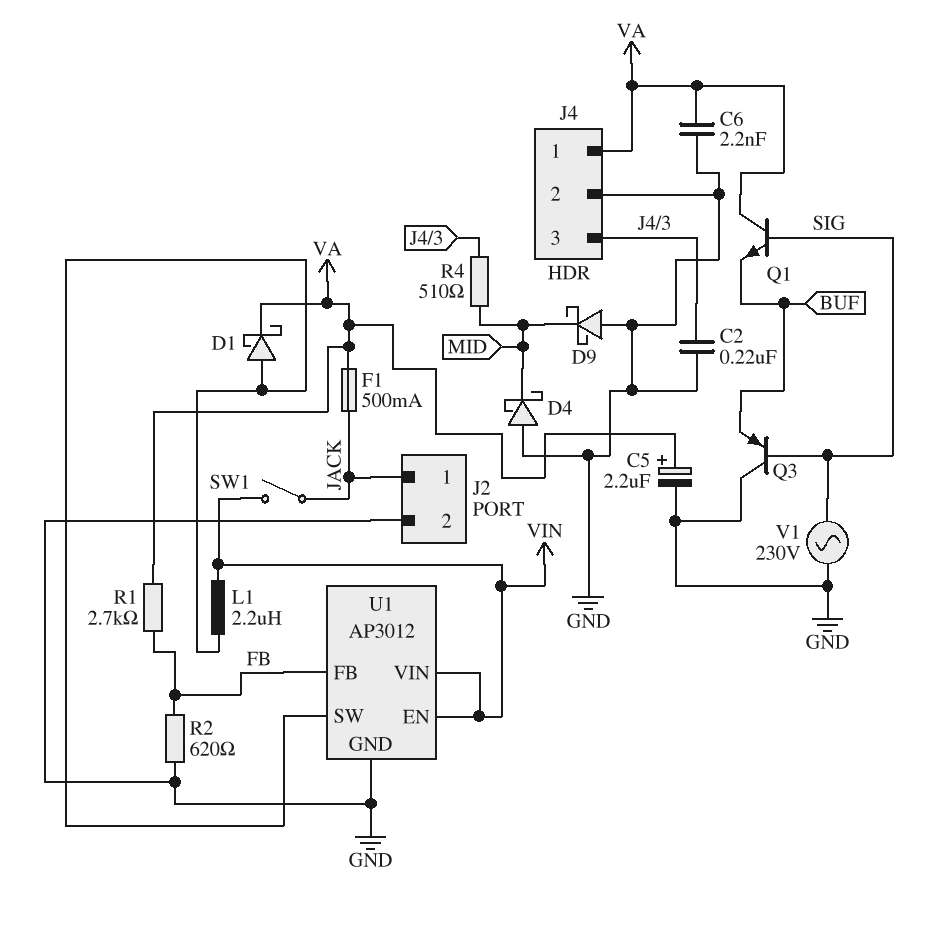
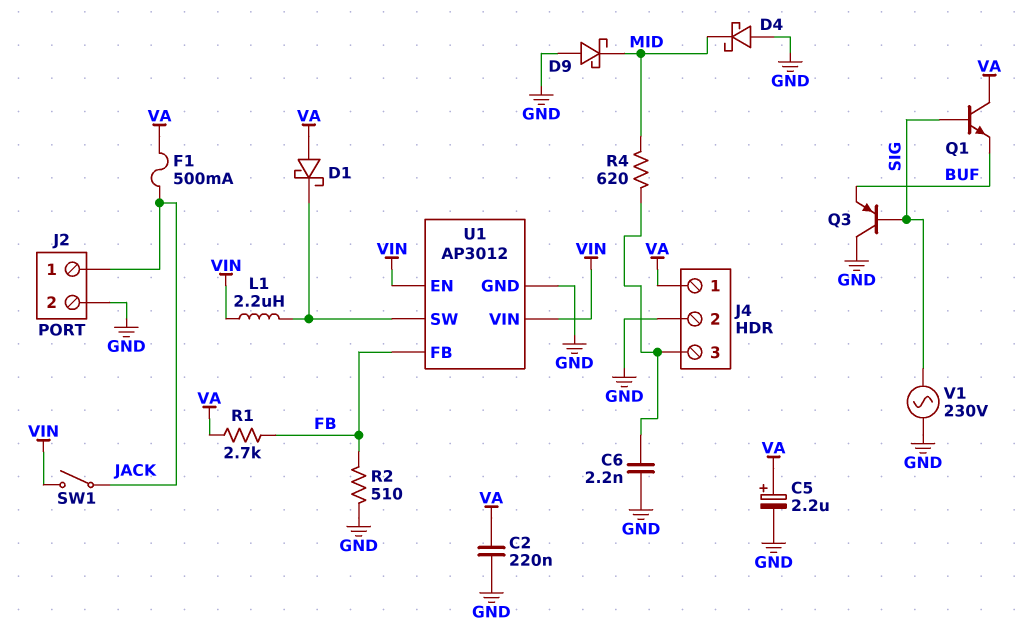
C2: 220nF (GND, J4/3) -> 220nF (GND, VA)
C6: 2.2nF (GND, VA) -> 2.2nF (GND, J4/3)
D1: schottky (A U1/SW, K VA) -> schottky (A VA, K U1/SW)
R2: 620 (FB, GND) -> 510 (FB, GND)
R4: 510 (J4/3, MID) -> 620 (J4/3, MID)

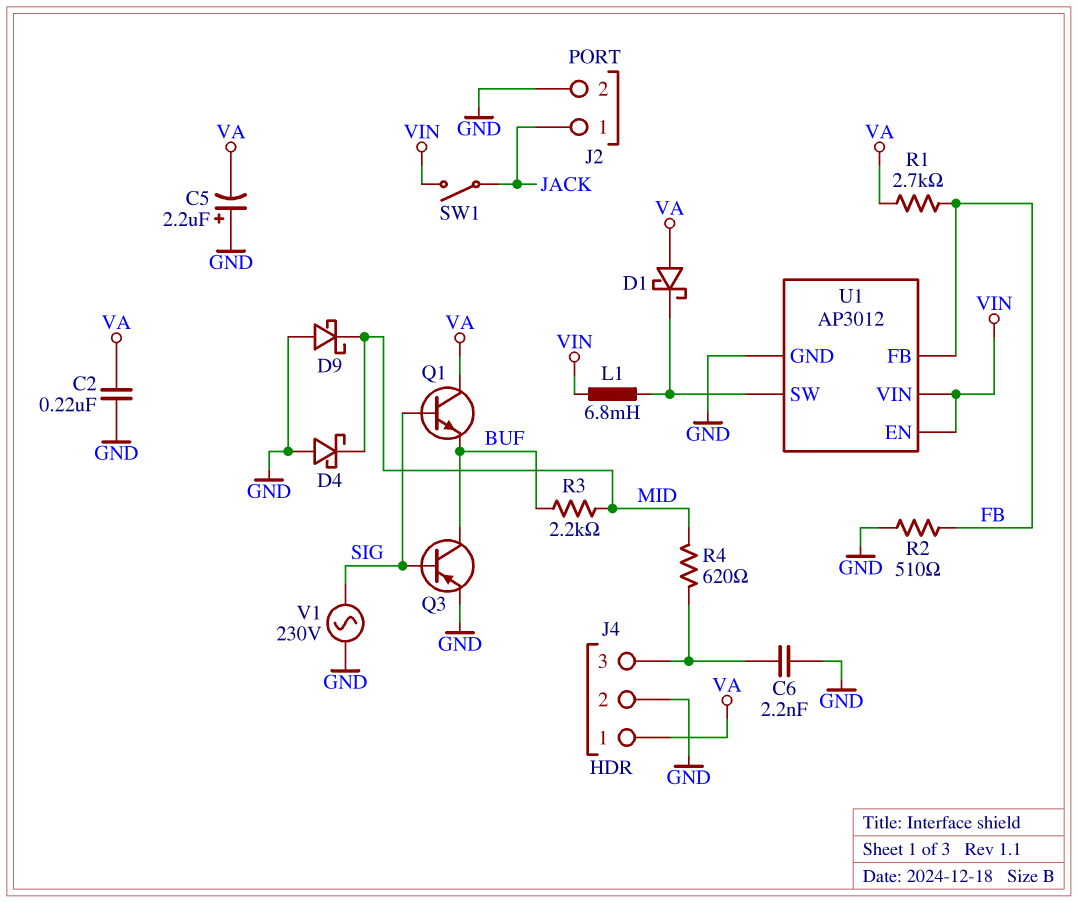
C5: 2.2uF (plus VA, minus GND) -> 2.2uF (plus GND, minus VA)
F1: 500mA (JACK, VA) -> none
L1: 2.2uH (U1/SW, VIN) -> 6.8mH (U1/SW, VIN)
Q3: PNP (B SIG, C GND, E BUF) -> PNP (B SIG, C BUF, E GND)
R3: none -> 2.2k (BUF, MID)

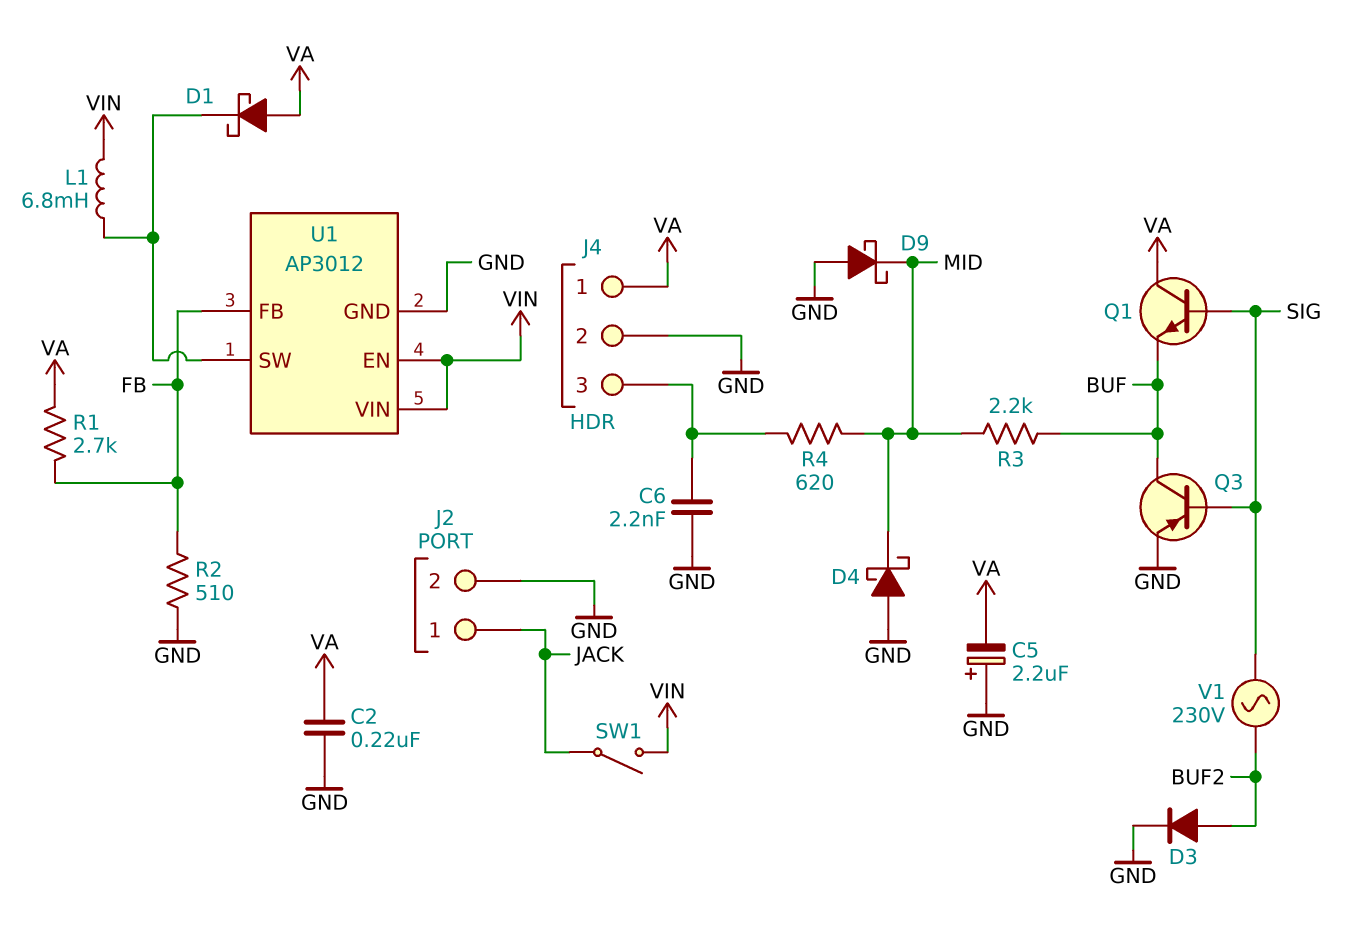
D3: none -> diode (A BUF2, K GND)
V1: AC 230V (GND, SIG) -> AC 230V (BUF2, SIG)

